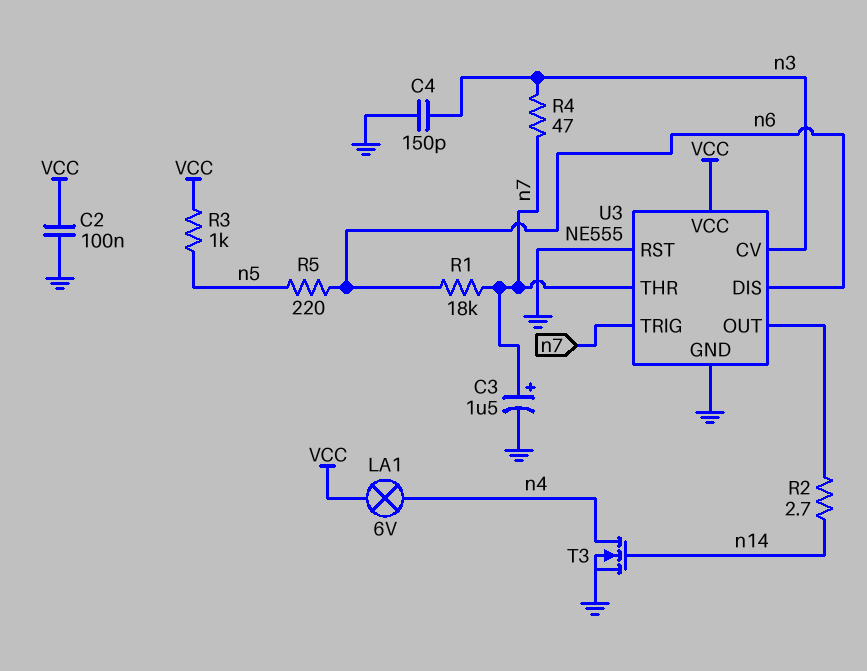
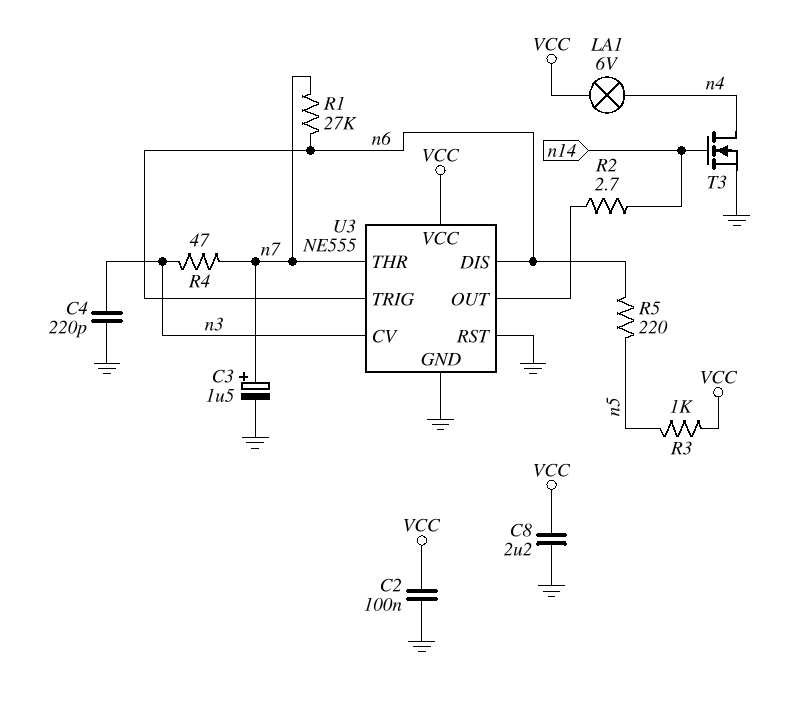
C4: 150pF (GND, n3) -> 220pF (GND, n3)
C8: none -> 2.2uF (GND, VCC)
R1: 18k (n6, n7) -> 27k (n6, n7)
U3 pin TRIG: n7 -> n6

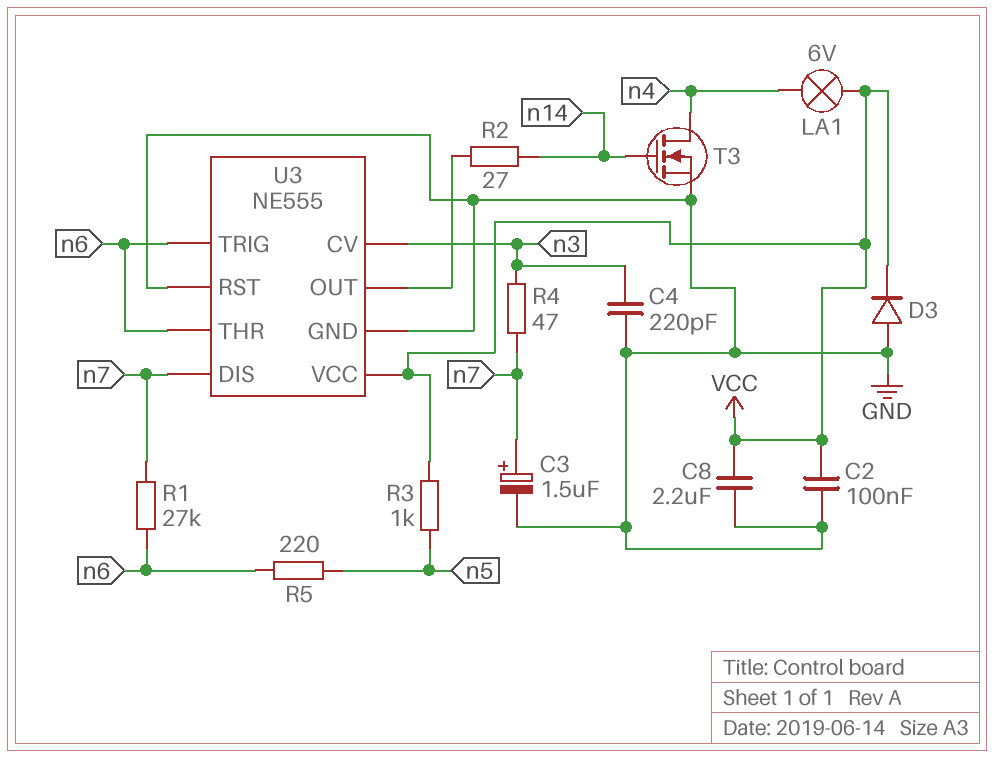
D3: none -> diode (A GND, K VCC)
R2: 2.7 (U3/OUT, n14) -> 27 (U3/OUT, n14)
U3 pin DIS: n6 -> n7
U3 pin THR: n7 -> n6

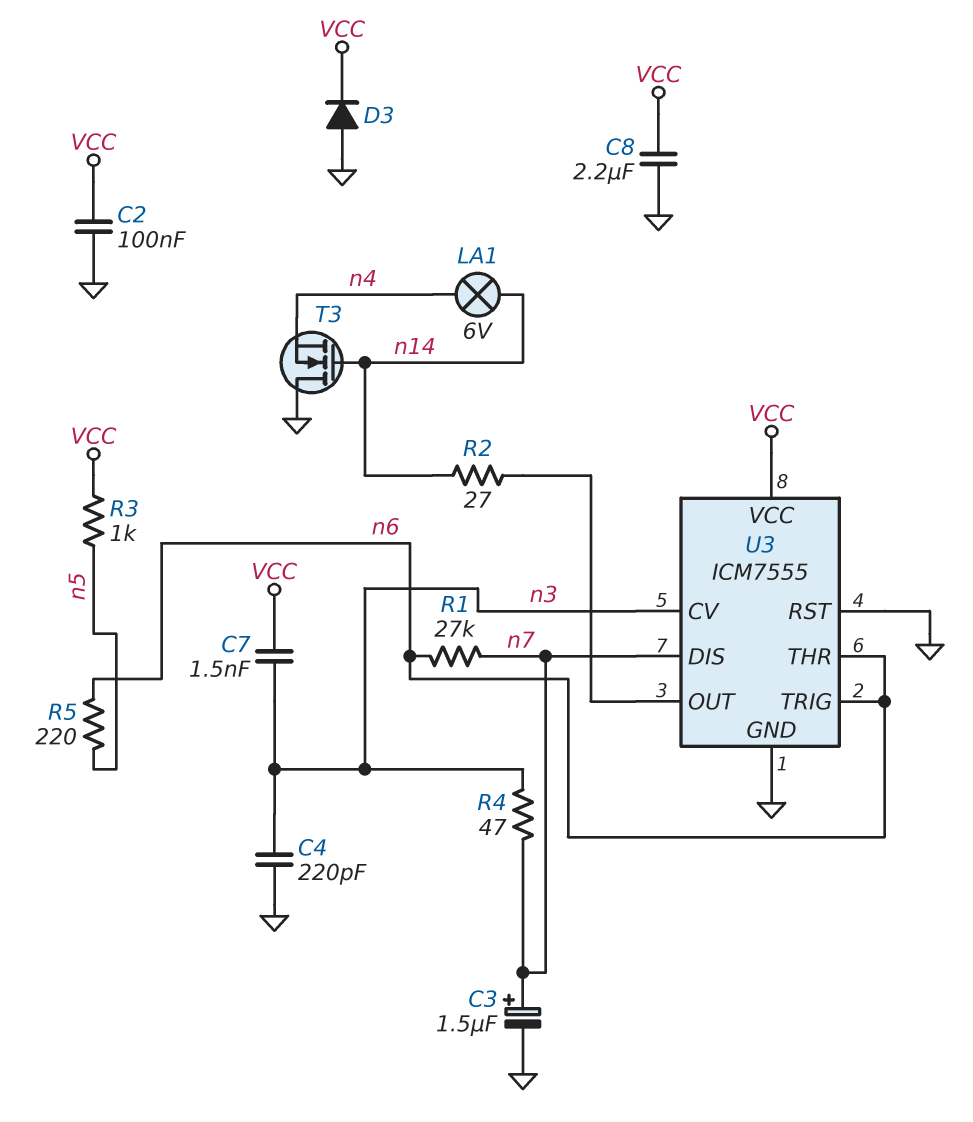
C7: none -> 1.5nF (VCC, n3)
LA1: lamp 6V (VCC, n4) -> lamp 6V (n4, n14)
T3: NMOS (G n14, D n4, S GND) -> NMOS (G n14, D GND, S n4)
U3: NE555 -> ICM7555

